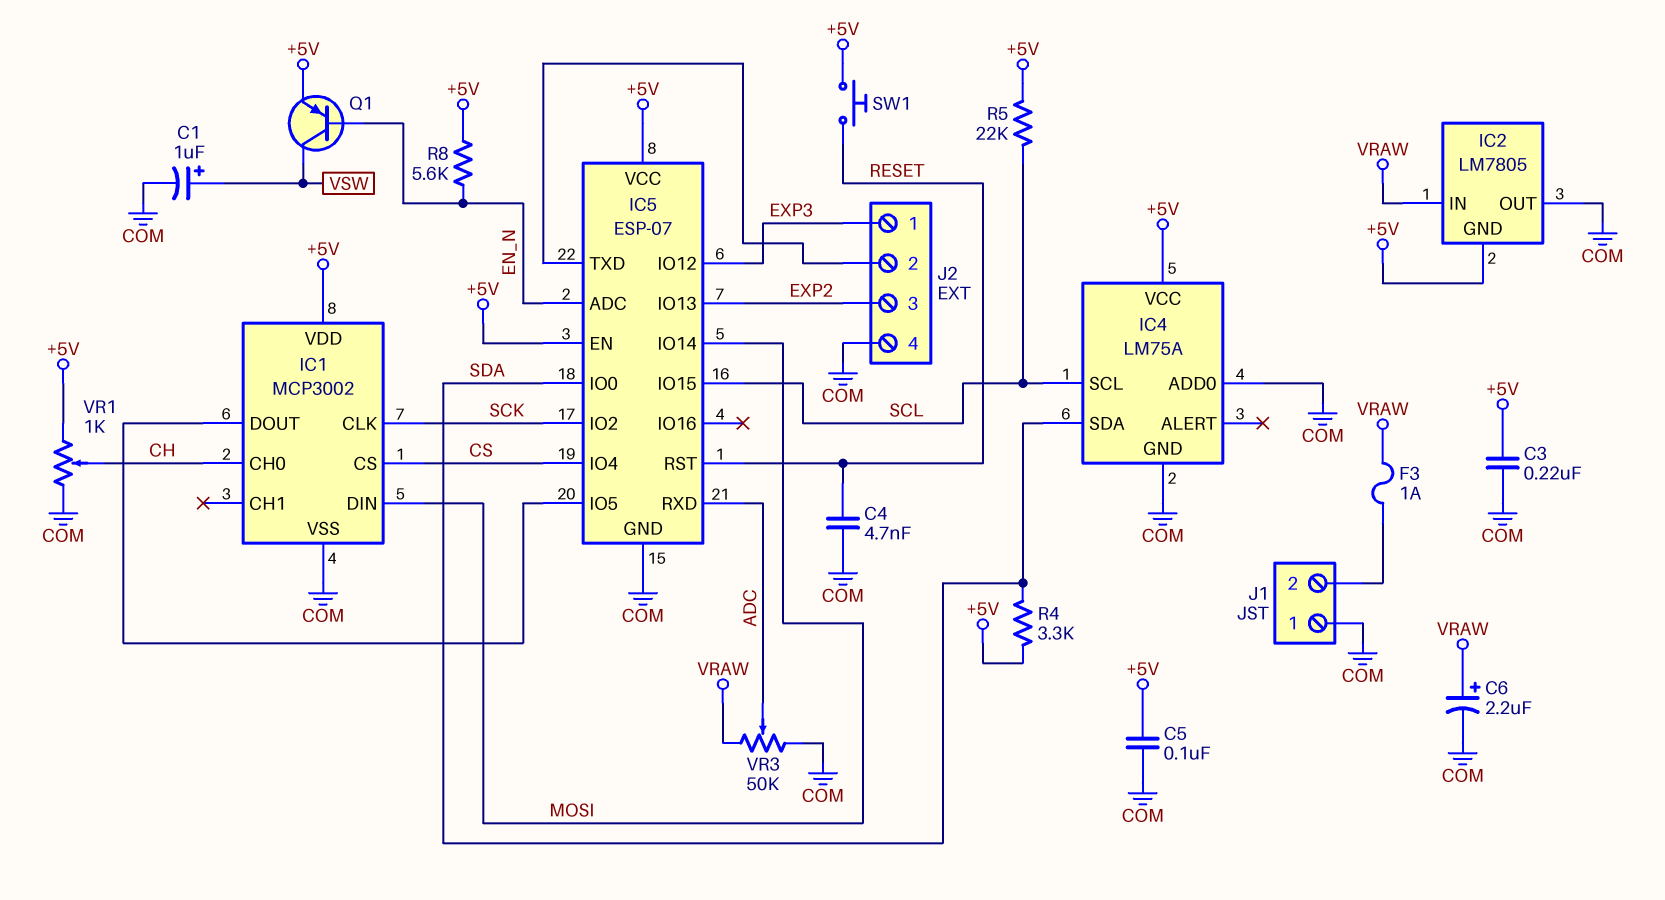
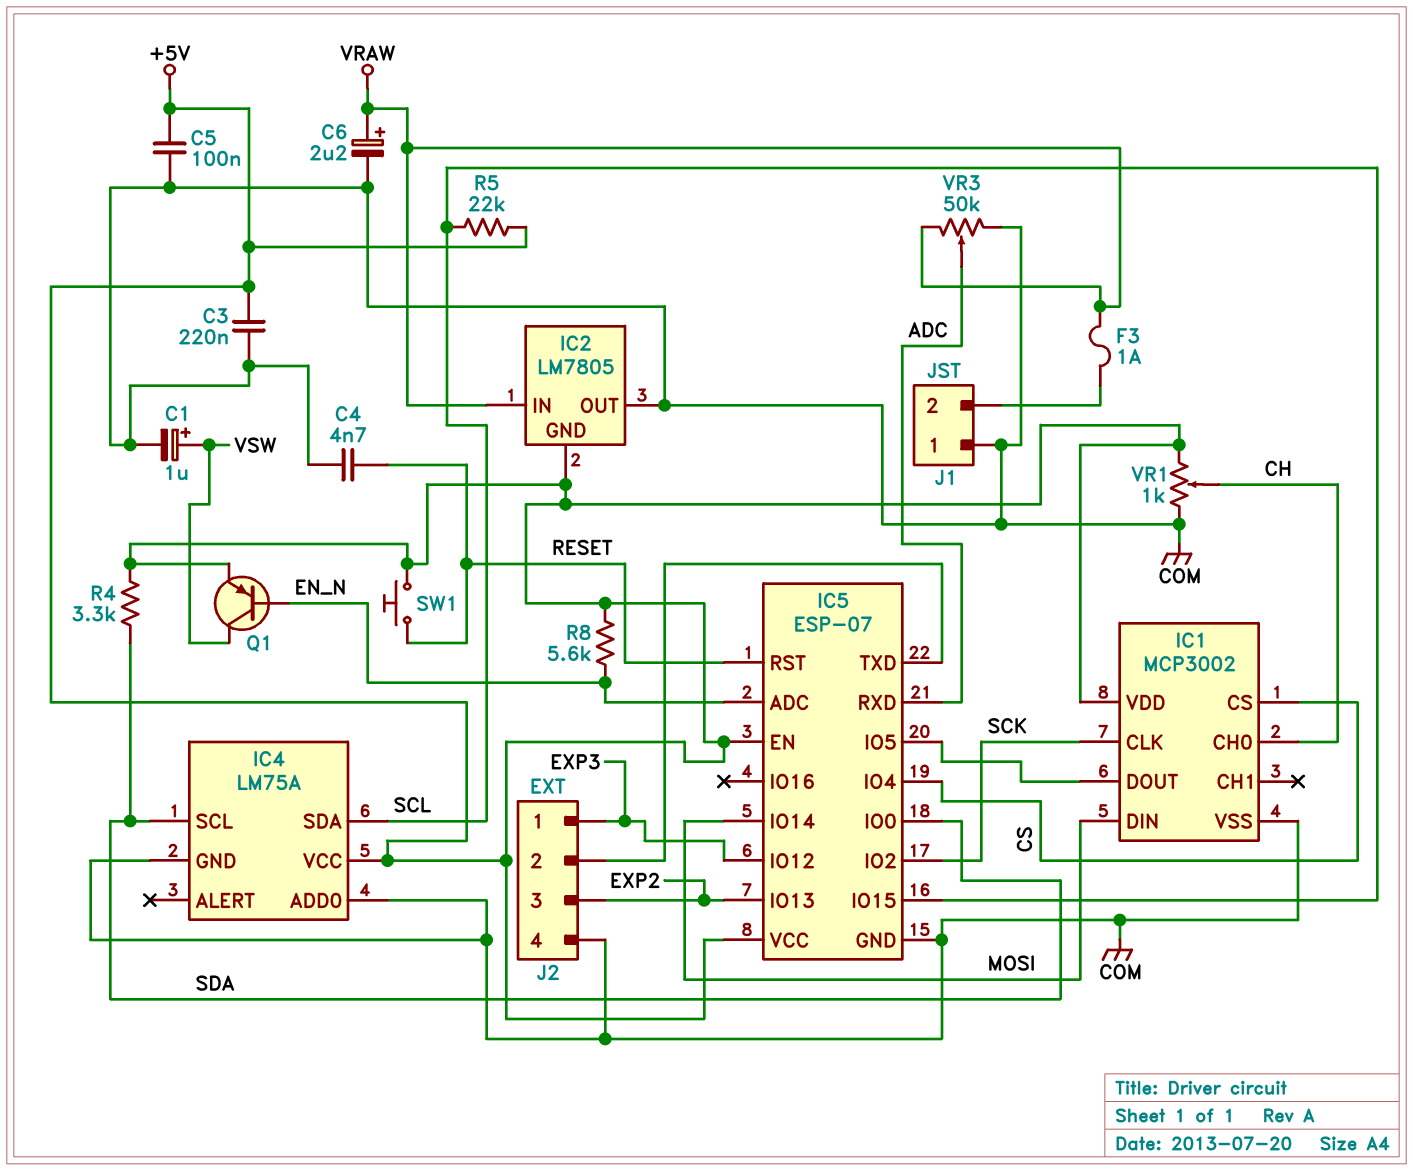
IC4 pin SCL: SCL -> SDA
IC4 pin SDA: SDA -> SCL

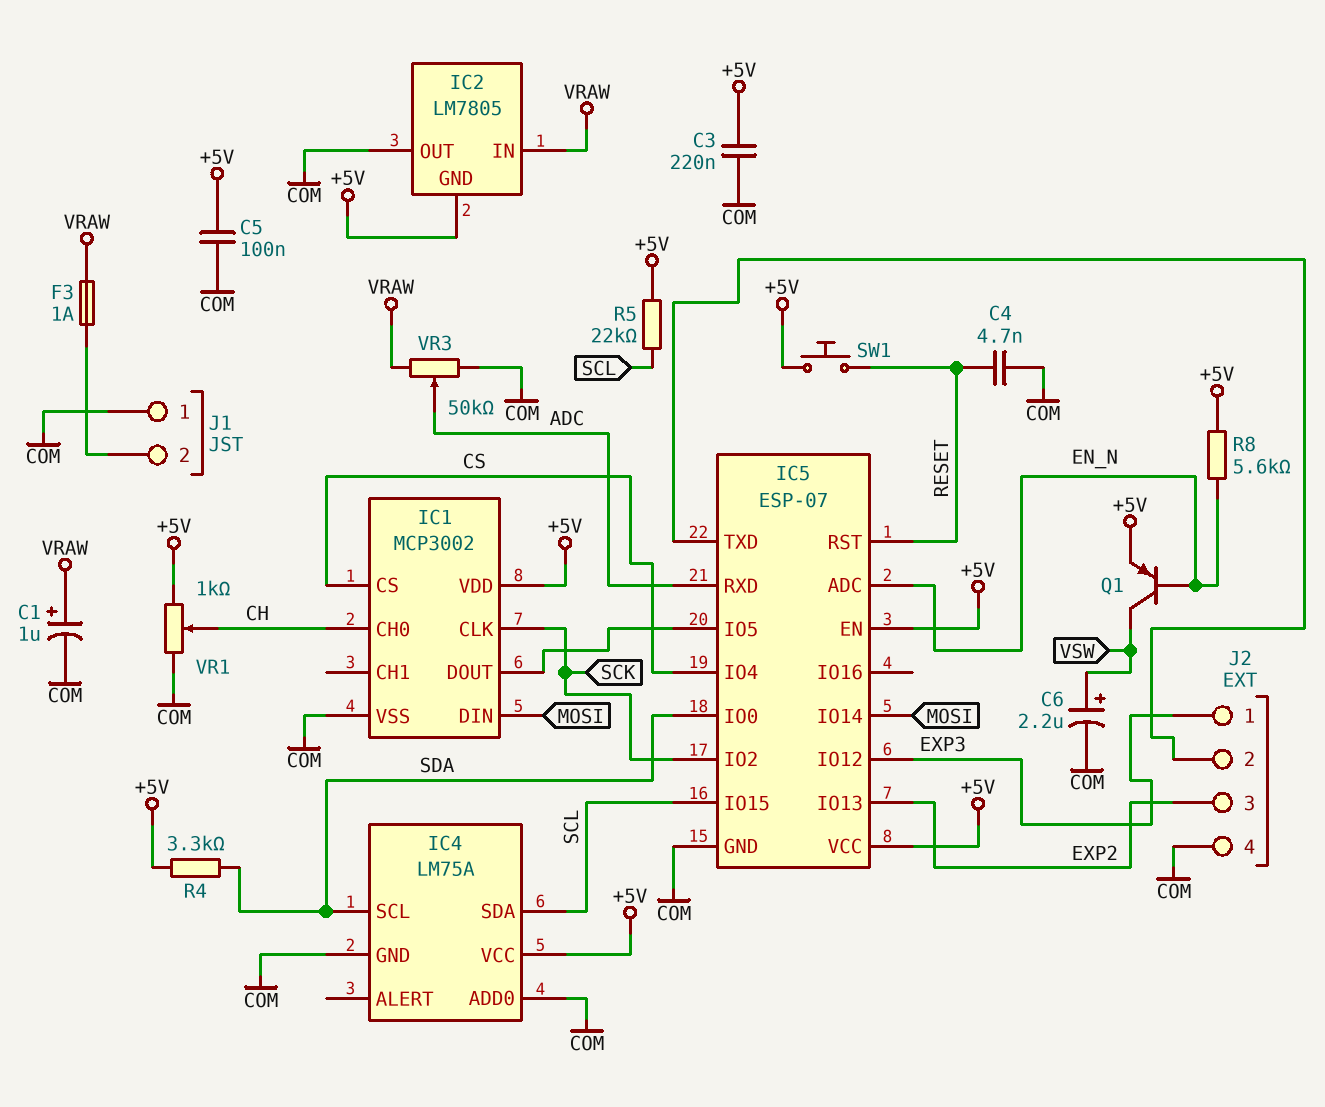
C1: 1uF (plus VSW, minus COM) -> 1uF (plus VRAW, minus COM)
C6: 2.2uF (plus VRAW, minus COM) -> 2.2uF (plus VSW, minus COM)

